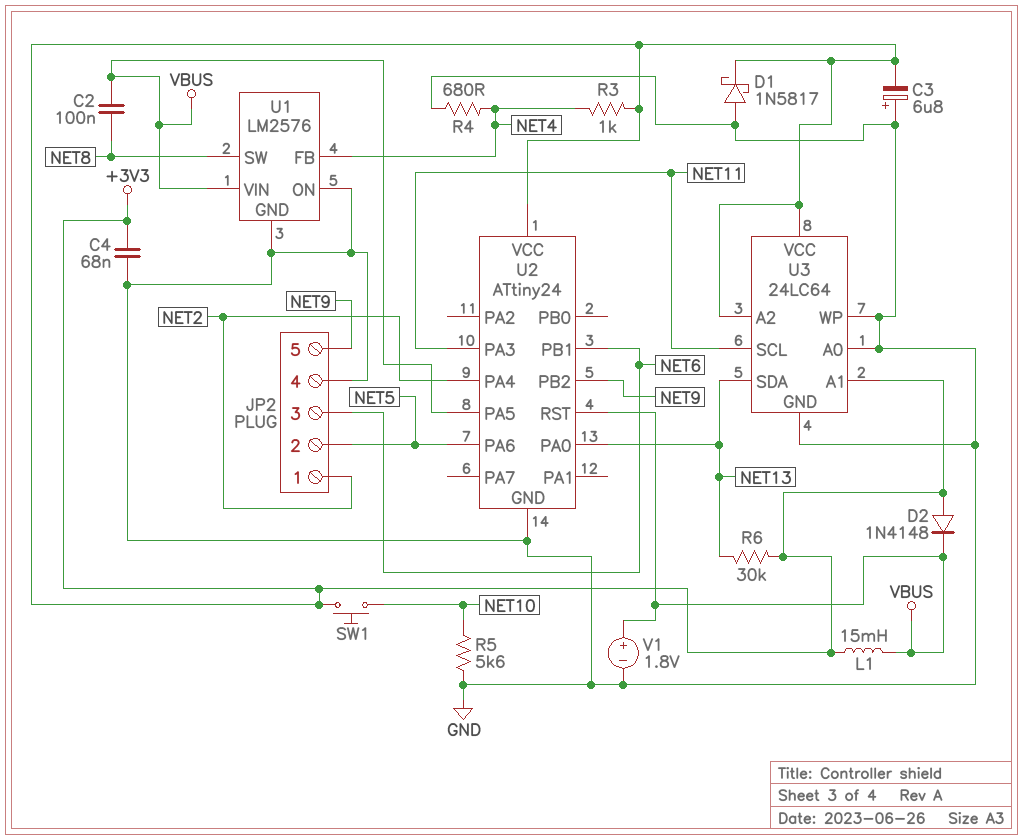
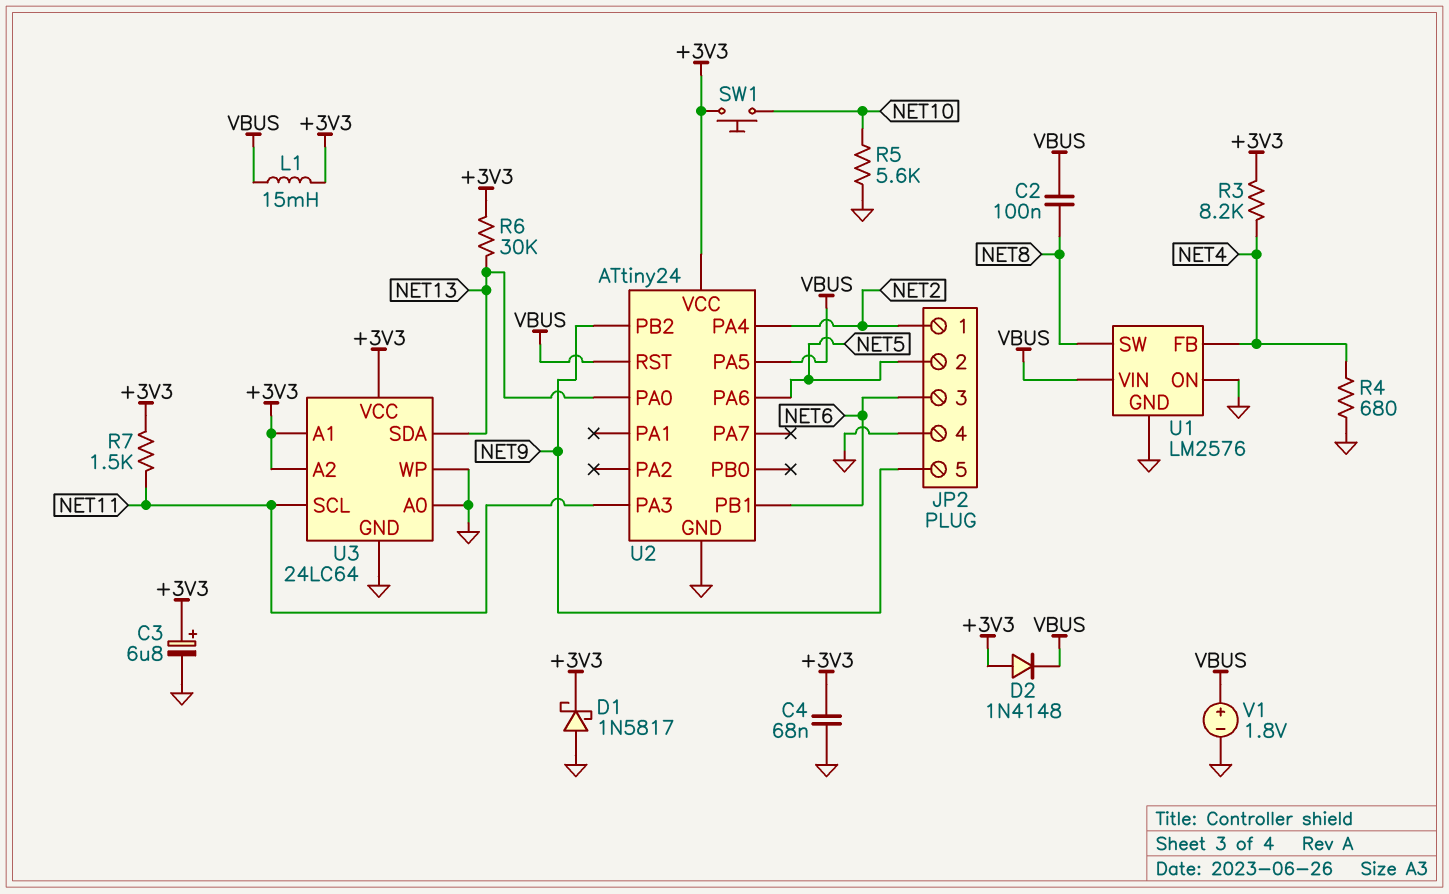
C3: 6.8uF (plus GND, minus +3V3) -> 6.8uF (plus +3V3, minus GND)
R3: 1k (+3V3, NET4) -> 8.2k (+3V3, NET4)
R7: none -> 1.5k (+3V3, NET11)

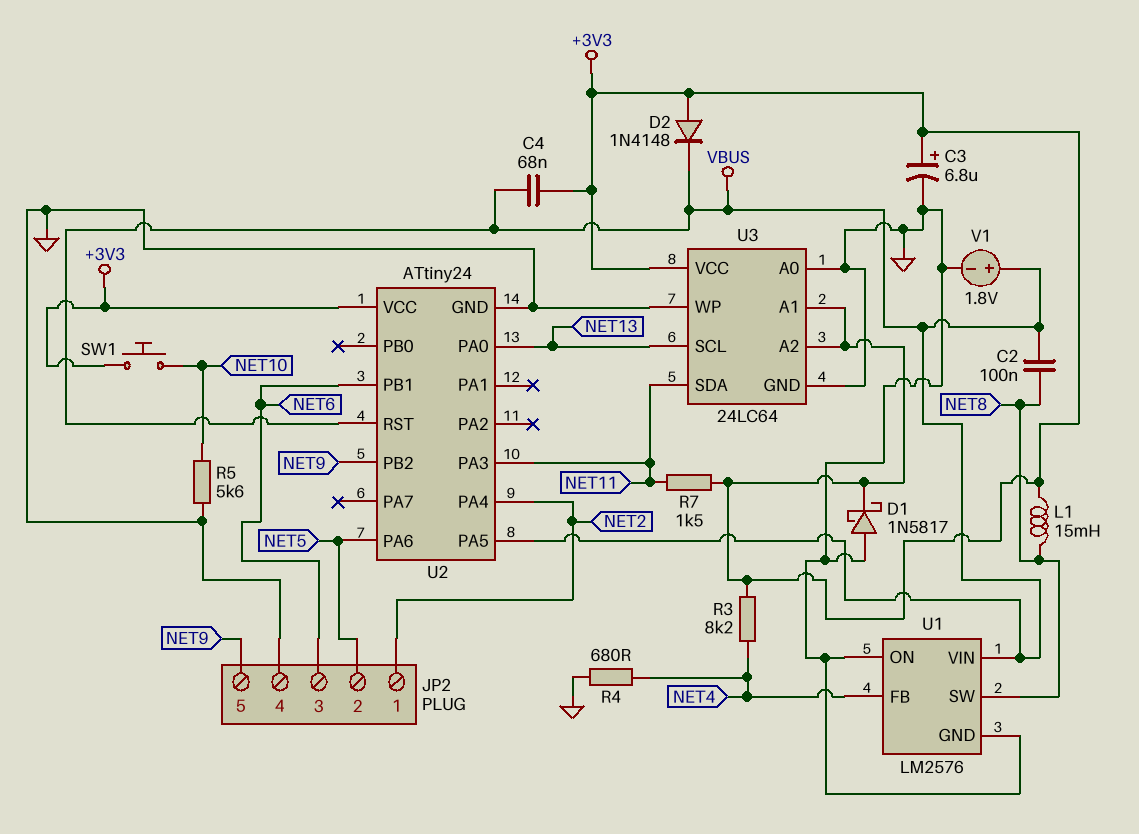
C4: 68nF (+3V3, GND) -> 68nF (+3V3, VBUS)
L1: 15mH (+3V3, VBUS) -> 15mH (+3V3, NET8)
R6: 30k (+3V3, NET13) -> none
U3 pin SCL: NET11 -> NET13
U3 pin SDA: NET13 -> NET11

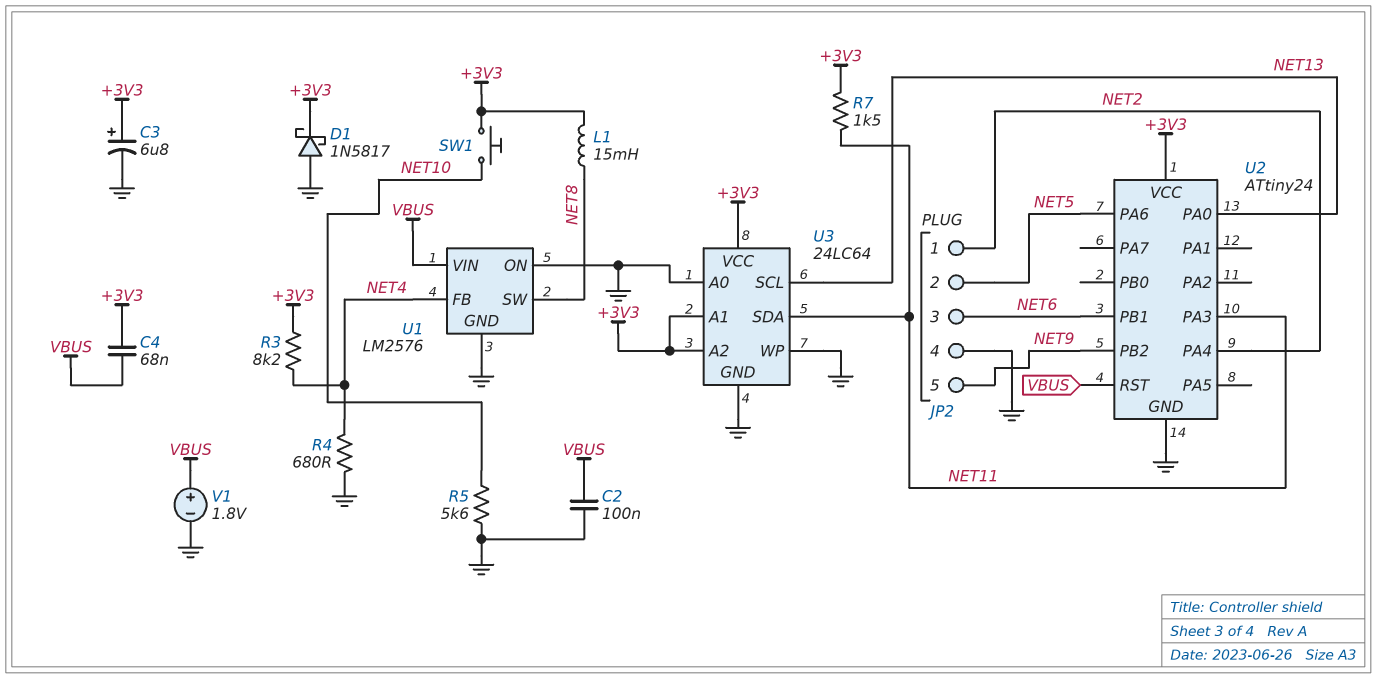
C2: 100nF (NET8, VBUS) -> 100nF (GND, VBUS)
D2: diode 1N4148 (A +3V3, K VBUS) -> none
U2 pin PA5: VBUS -> none

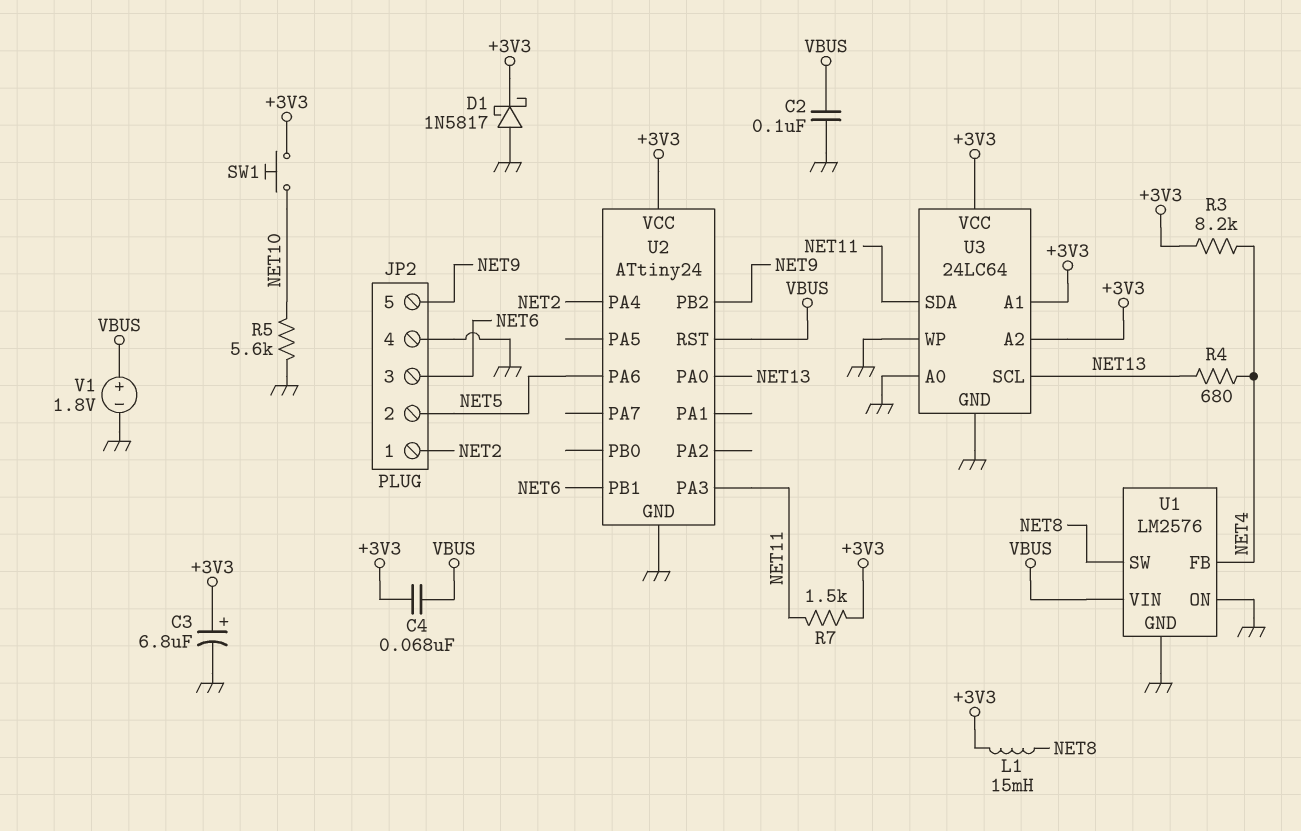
R4: 680 (GND, NET4) -> 680 (NET4, NET13)

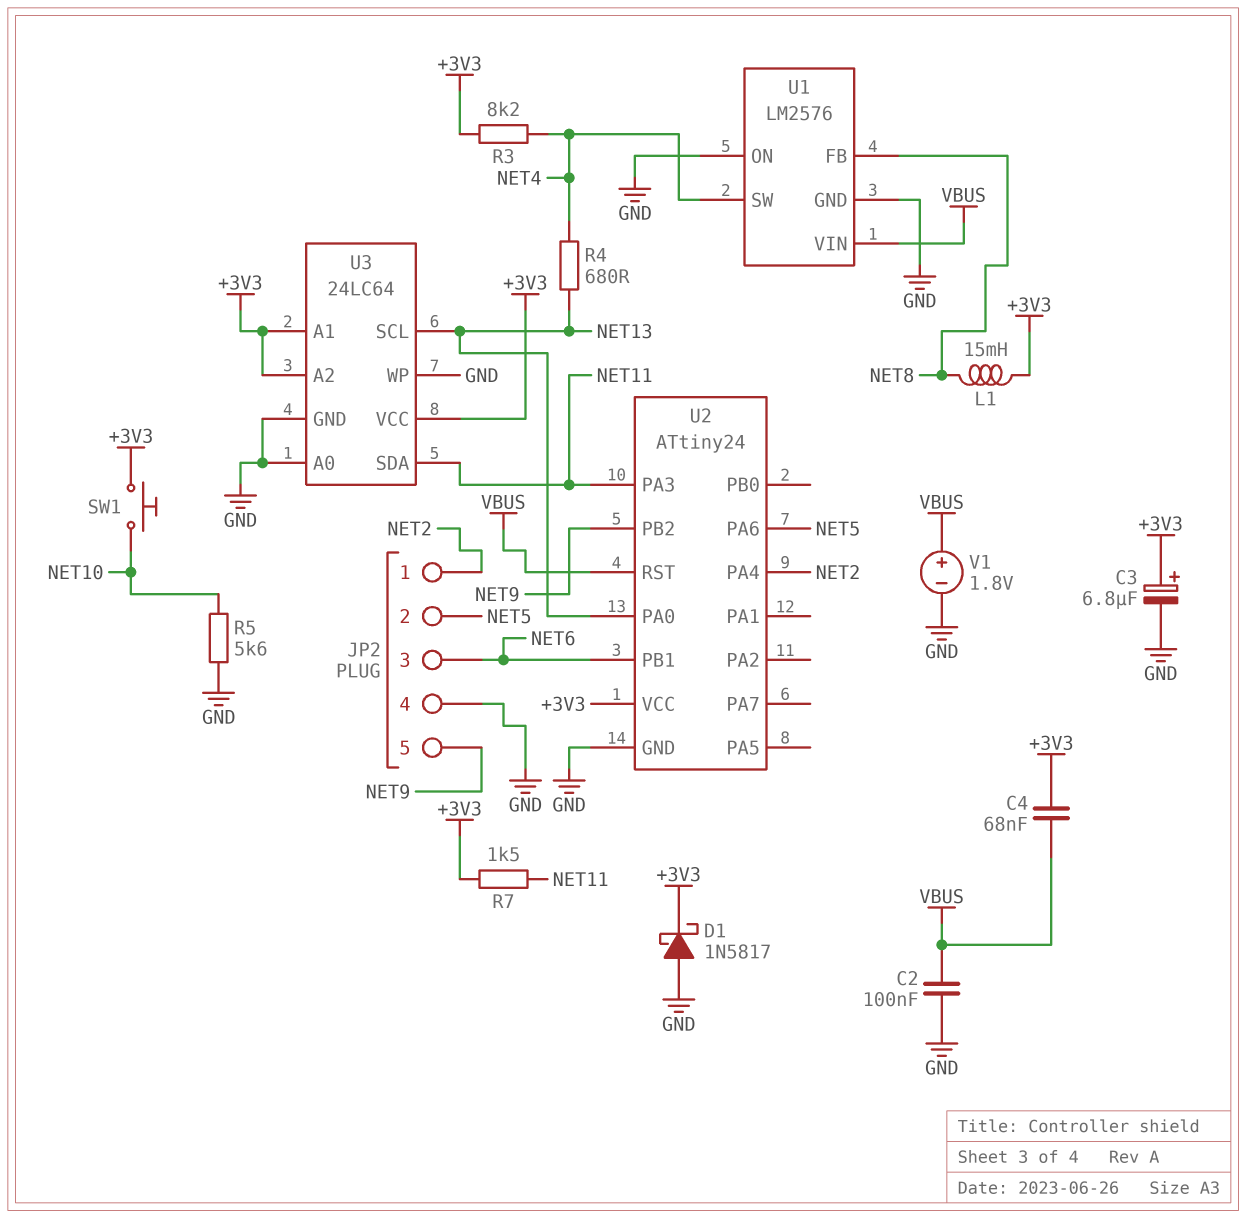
U1 pin FB: NET4 -> NET8
U1 pin SW: NET8 -> NET4

